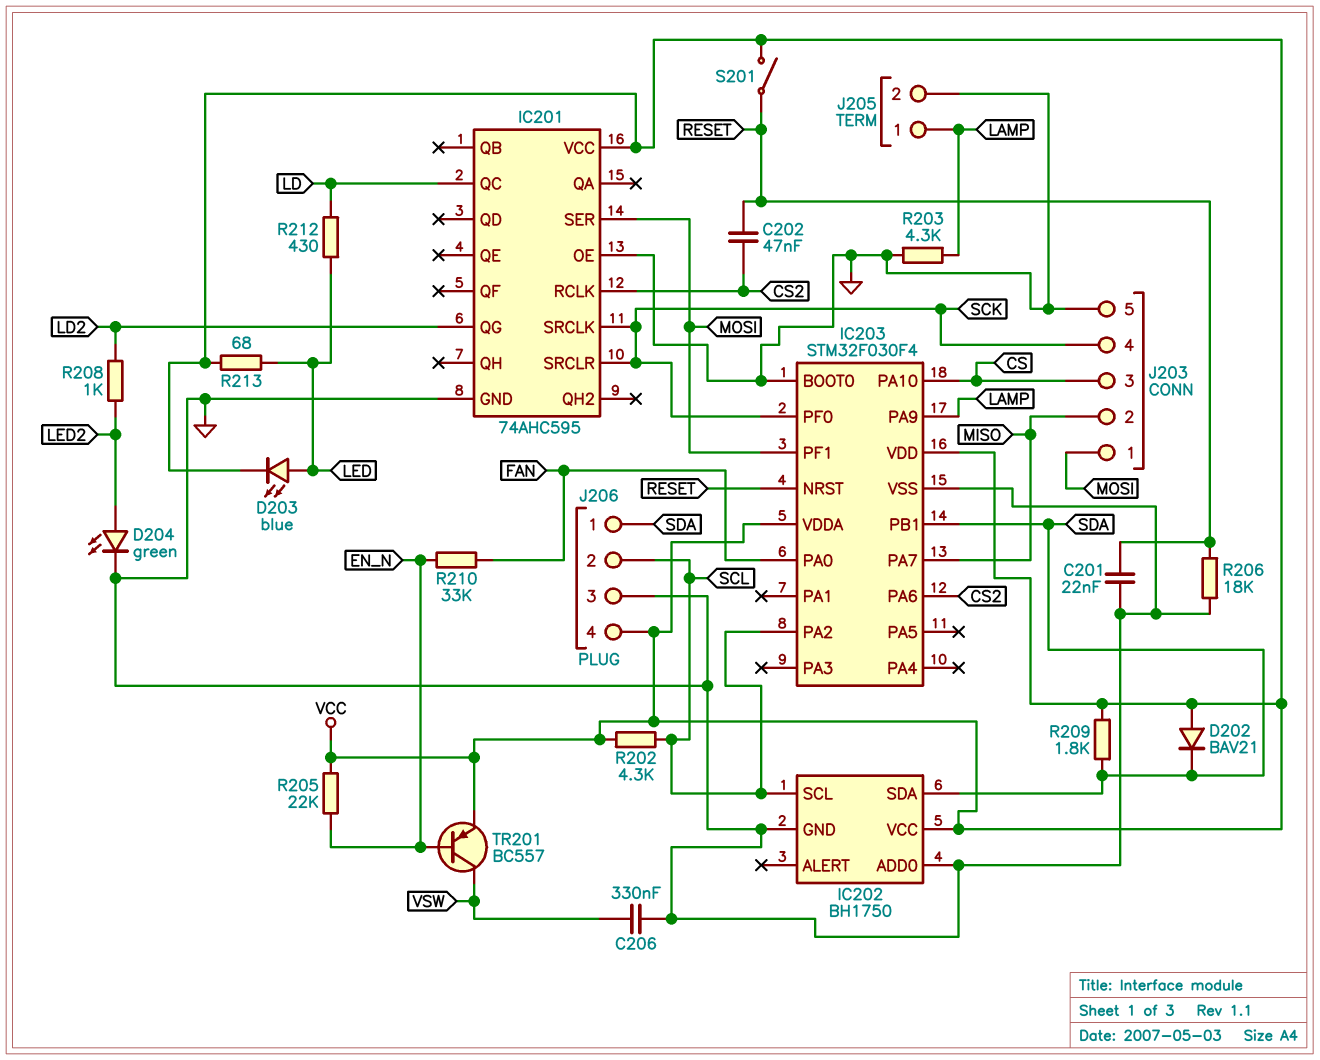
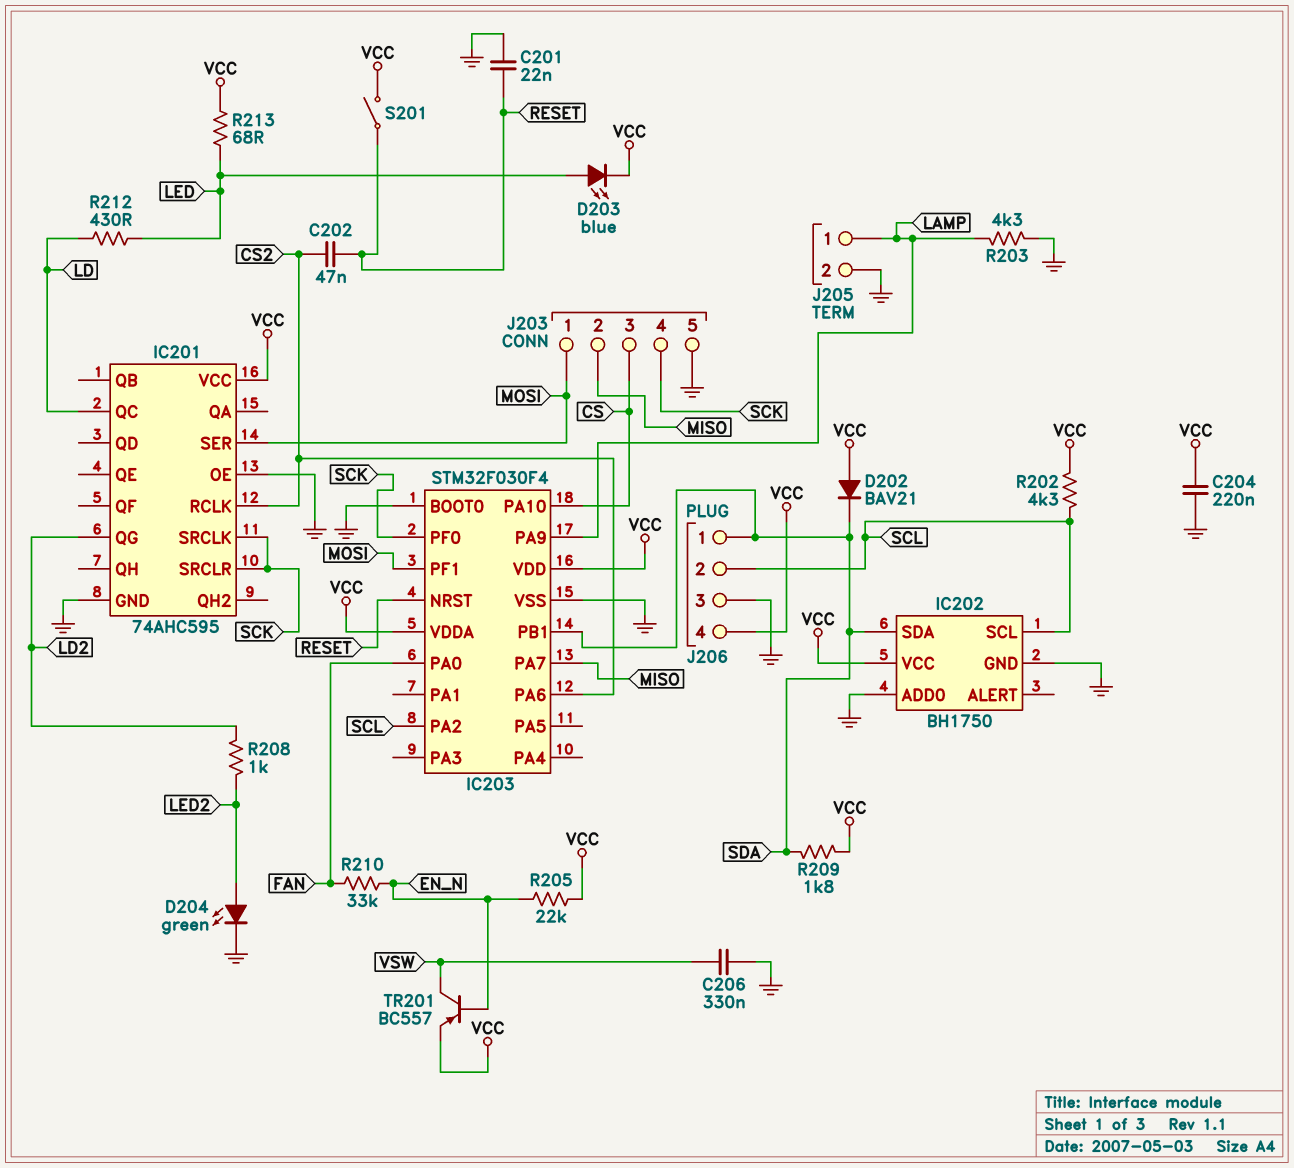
C204: none -> 220nF (GND, VCC)
R206: 18k (GND, RESET) -> none

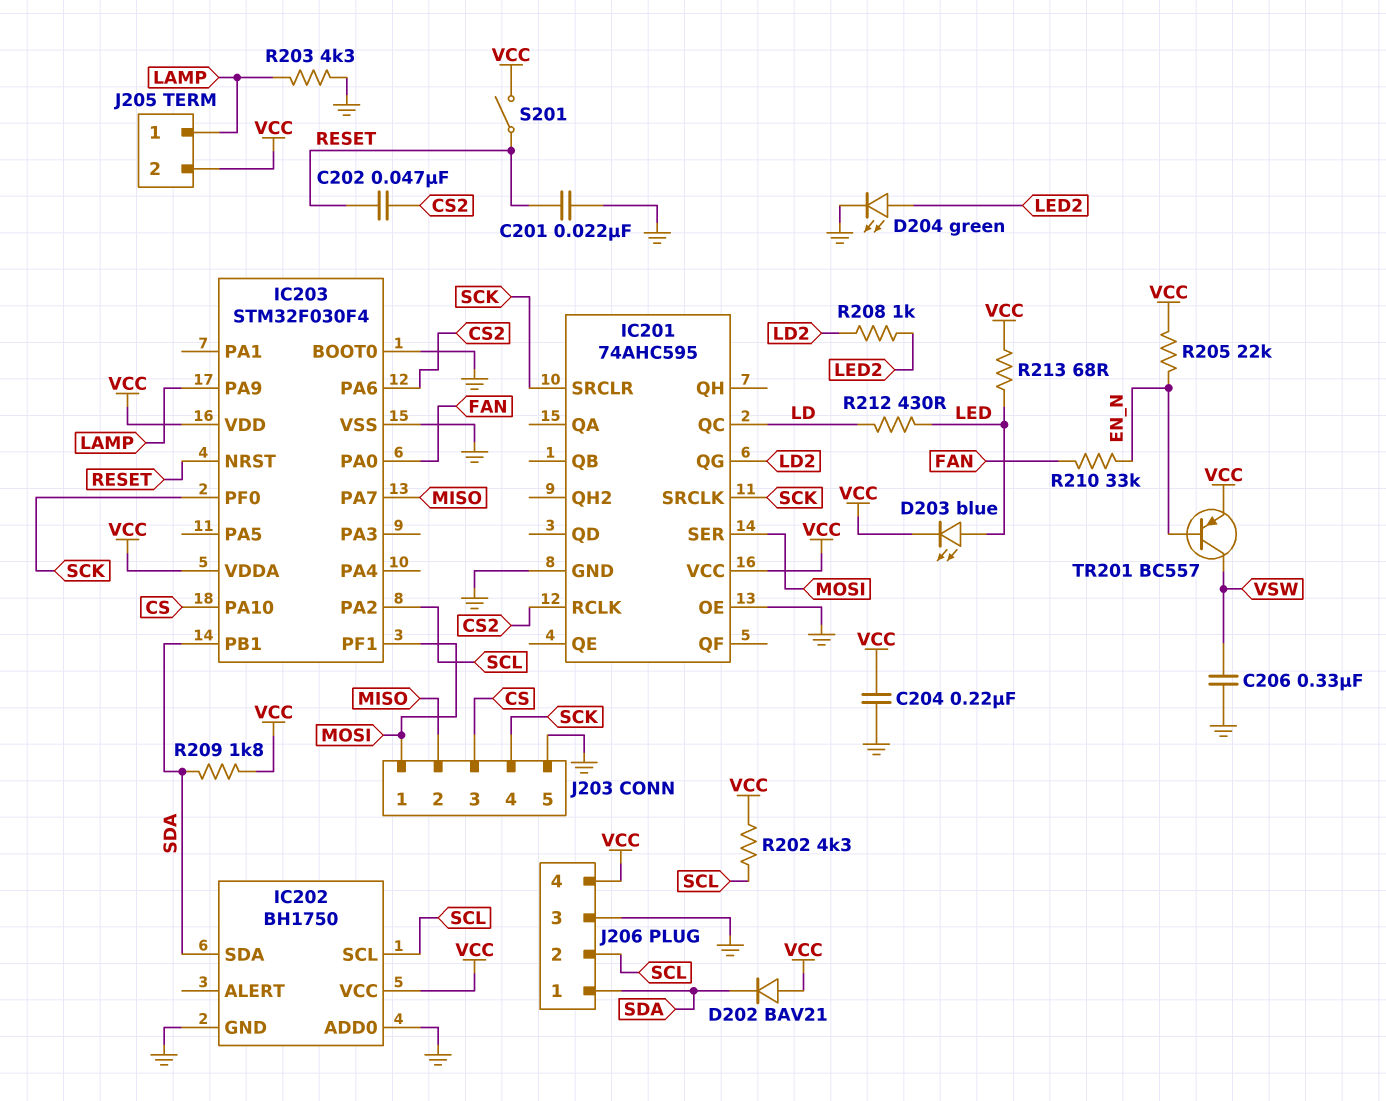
J205 pin 2: GND -> VCC

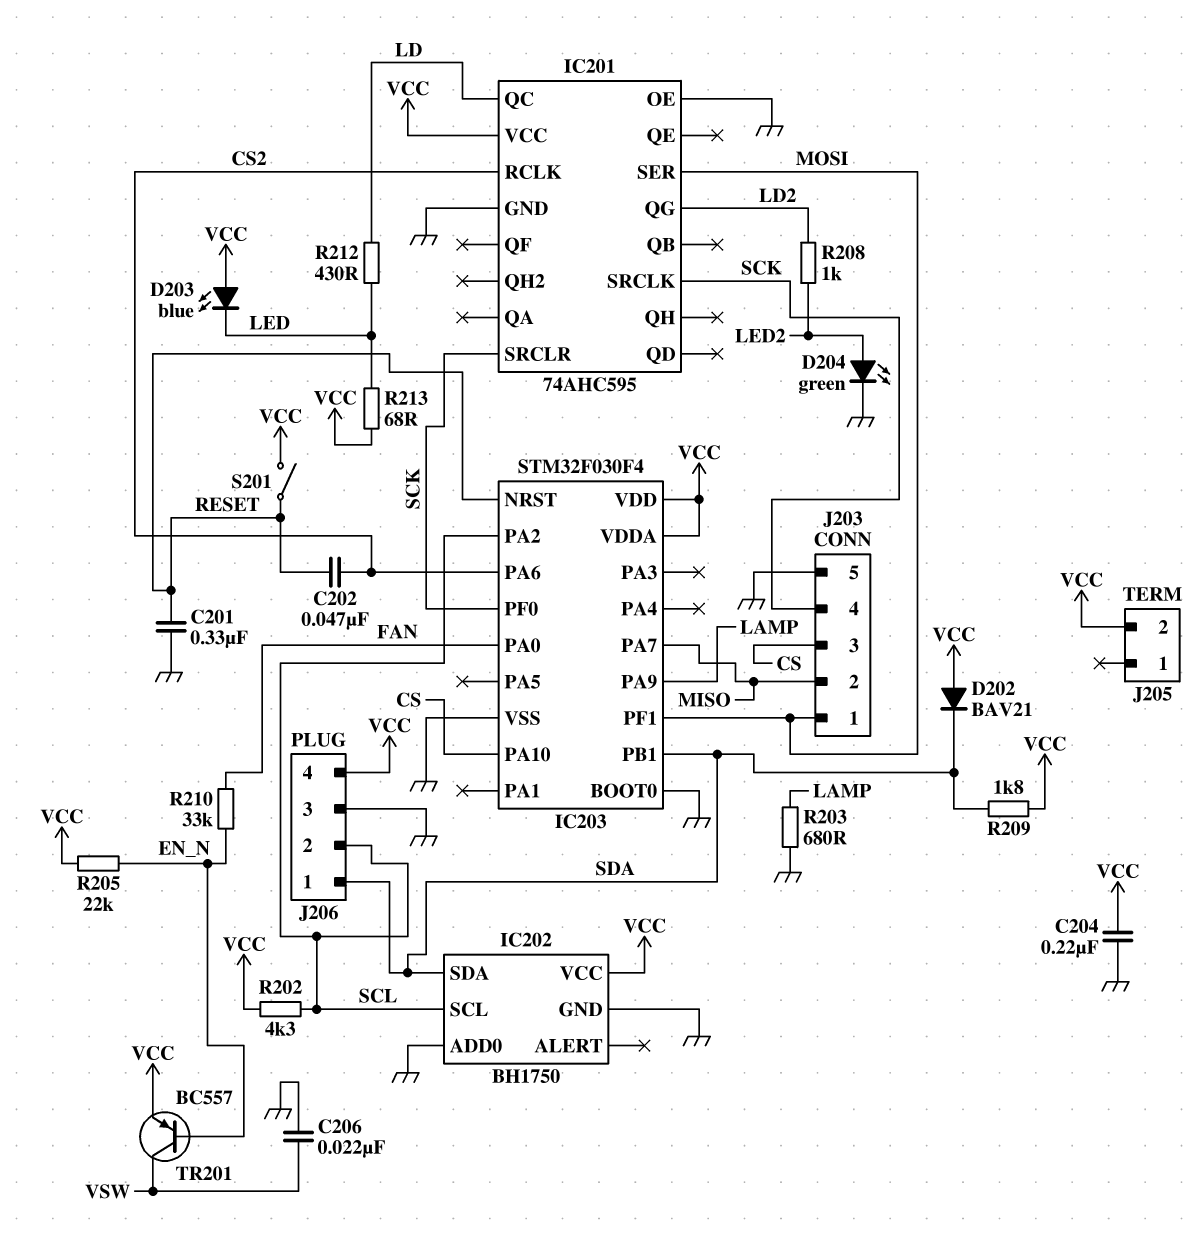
C201: 22nF (GND, RESET) -> 330nF (GND, RESET)
C206: 330nF (GND, VSW) -> 22nF (GND, VSW)
D203: LED blue (A LED, K VCC) -> LED blue (A VCC, K LED)
J205 pin 1: LAMP -> none
R203: 4.3k (GND, LAMP) -> 680 (GND, LAMP)

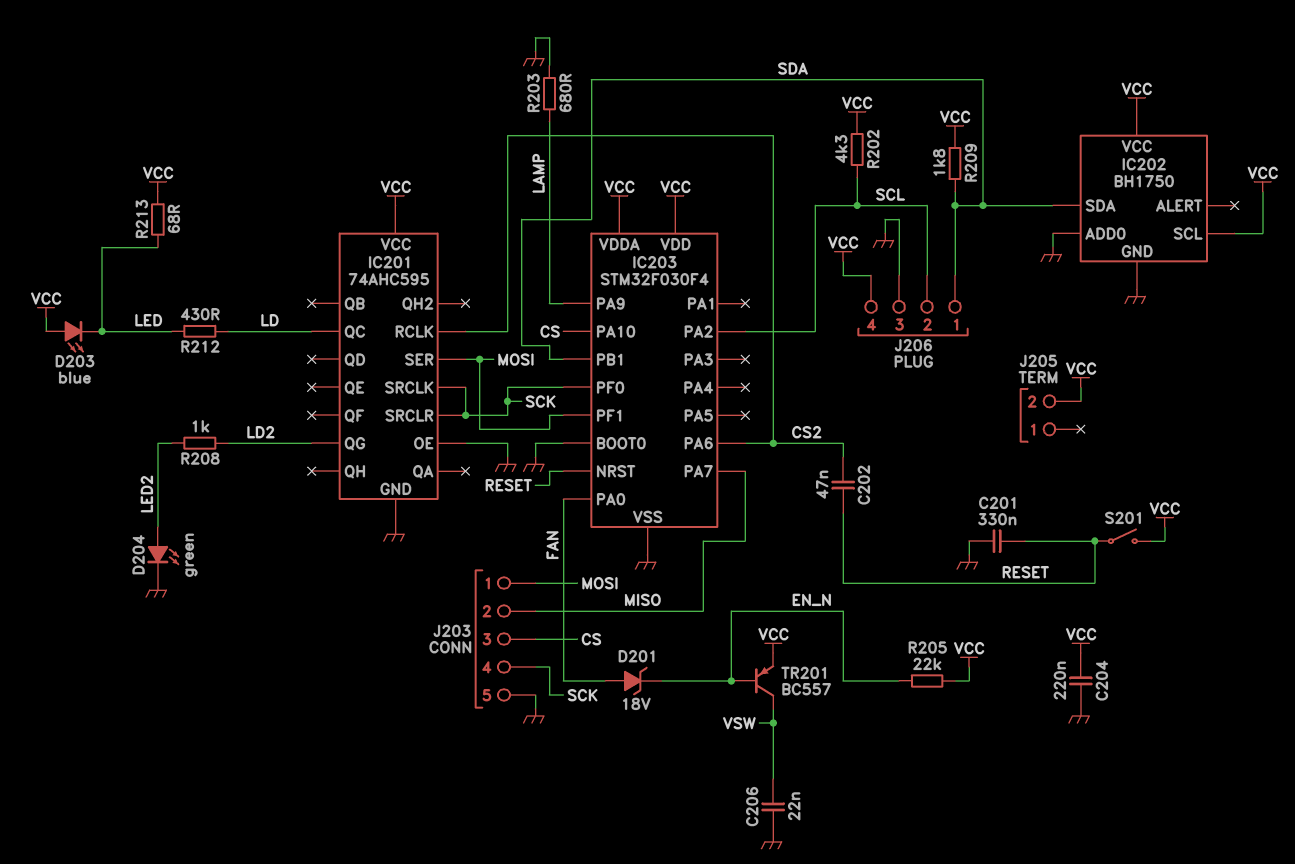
D201: none -> zener 18V (A FAN, K EN_N)
D202: diode BAV21 (A VCC, K SDA) -> none
IC202 pin SCL: SCL -> VCC
R210: 33k (EN_N, FAN) -> none

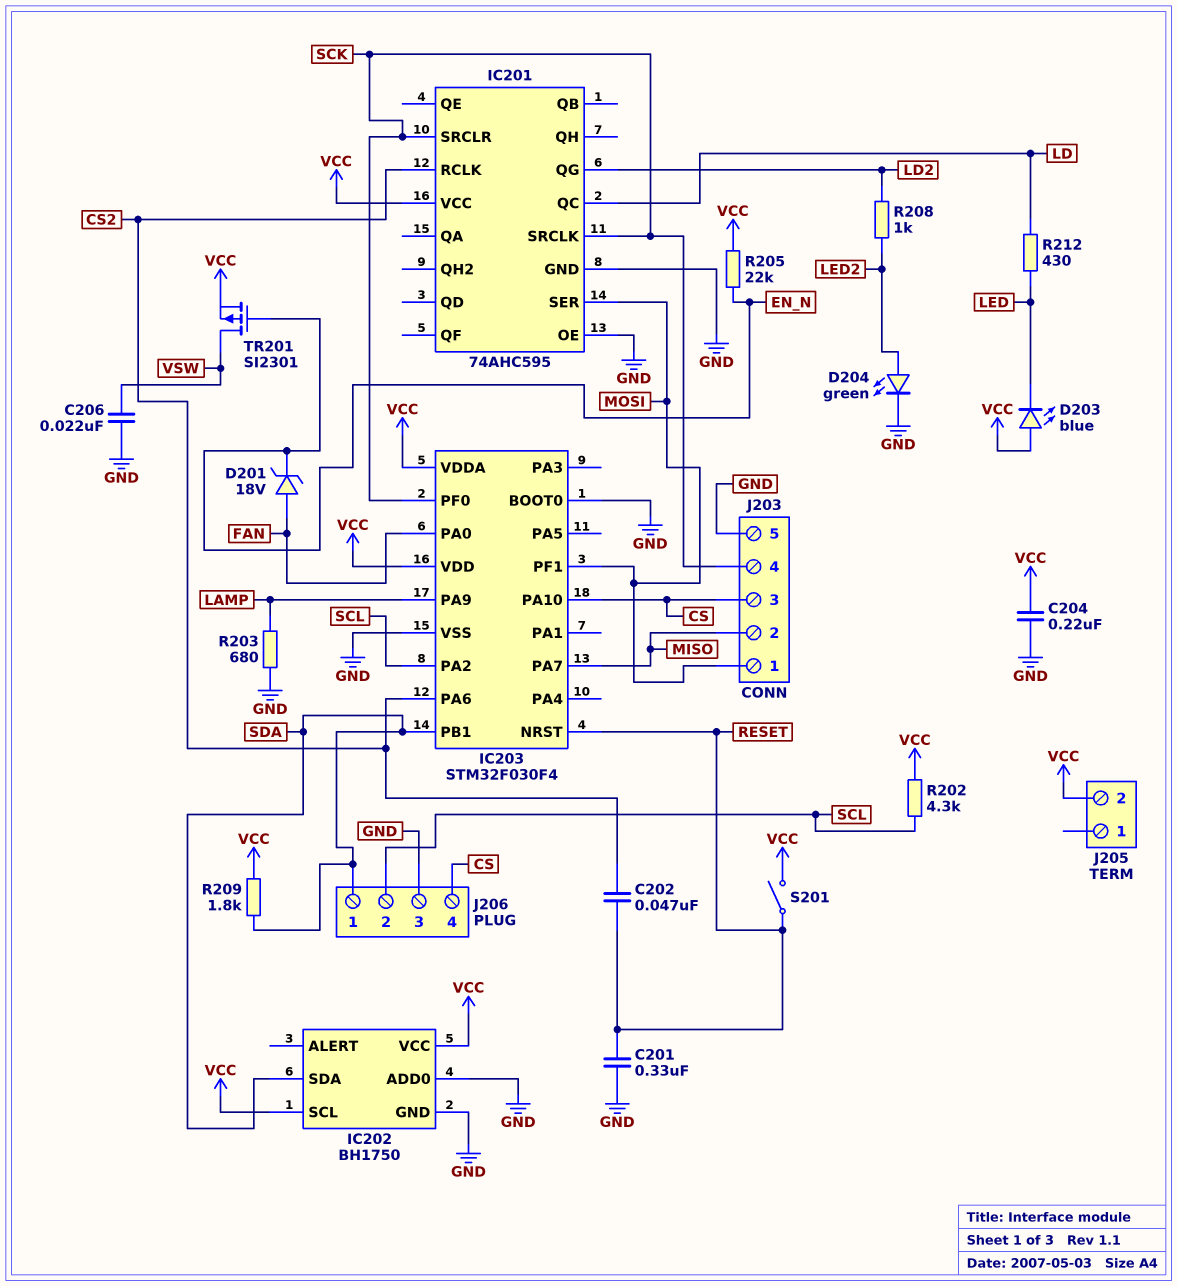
J206 pin 4: VCC -> CS
R213: 68 (LED, VCC) -> none
TR201: PNP BC557 (B EN_N, C VSW, E VCC) -> PMOS SI2301 (G EN_N, D VSW, S VCC)

